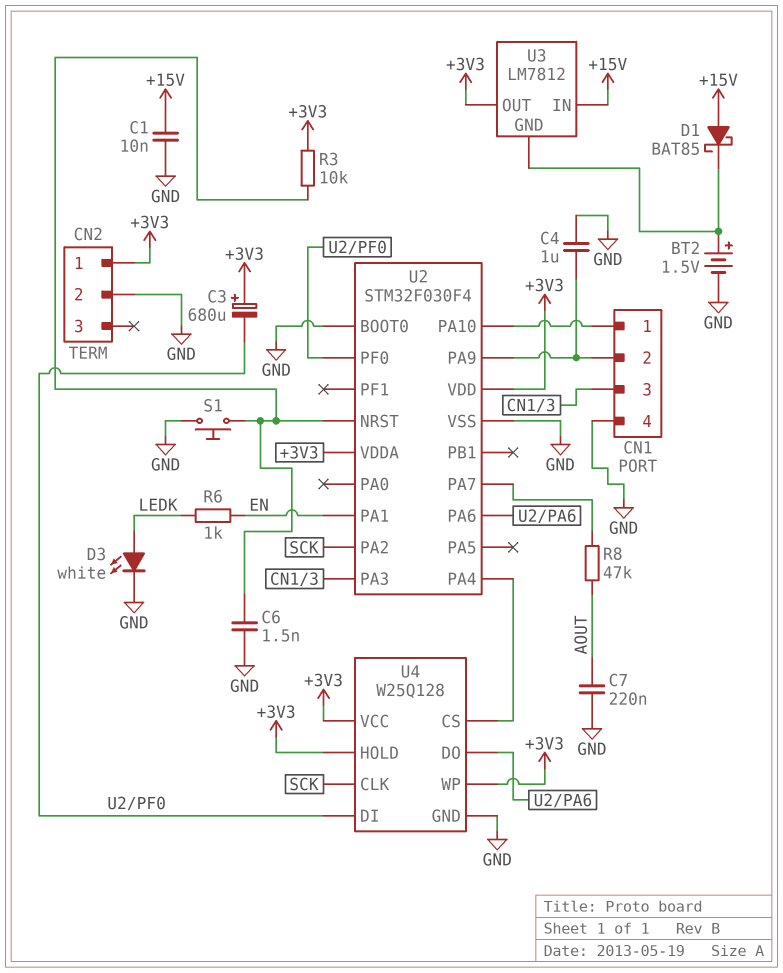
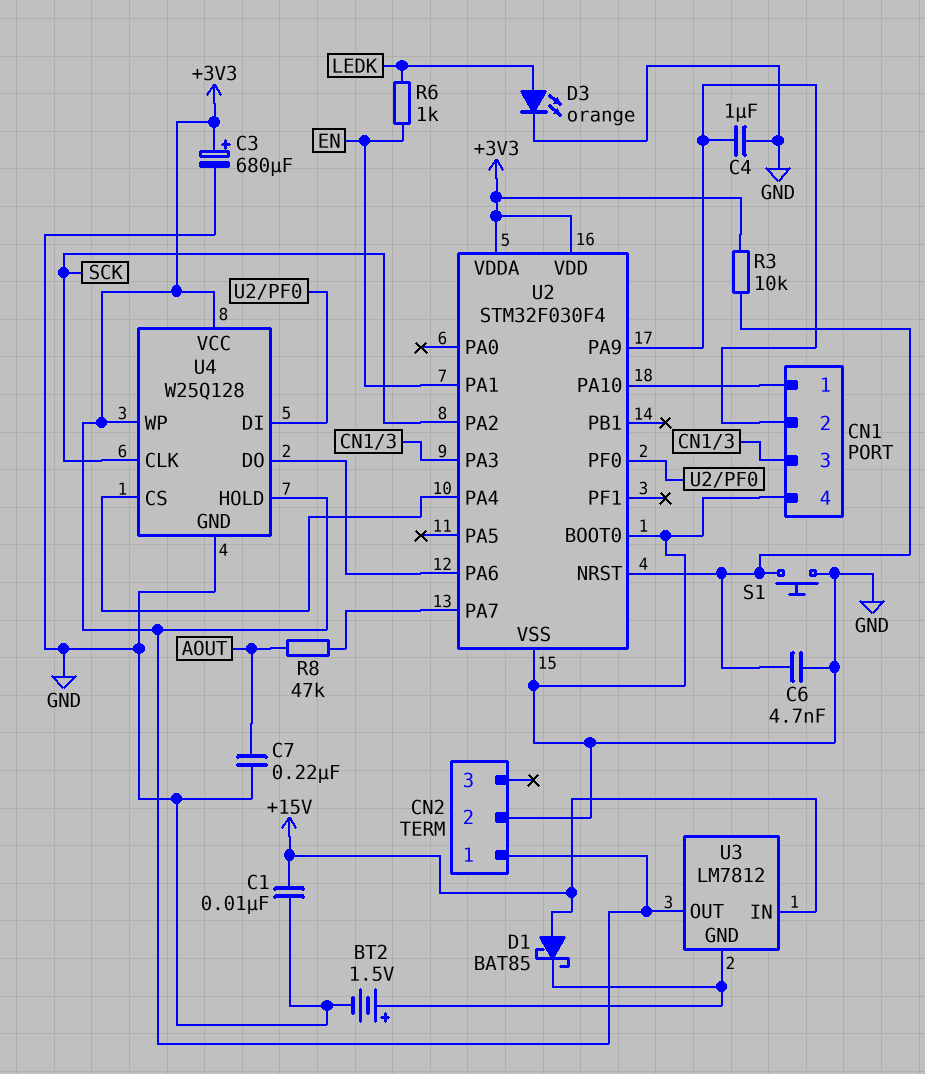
C3: 680uF (plus +3V3, minus U2/PF0) -> 680uF (plus +3V3, minus GND)
C6: 1.5nF (GND, U2/NRST) -> 4.7nF (GND, U2/NRST)
D3: LED white (A LEDK, K GND) -> LED orange (A LEDK, K GND)

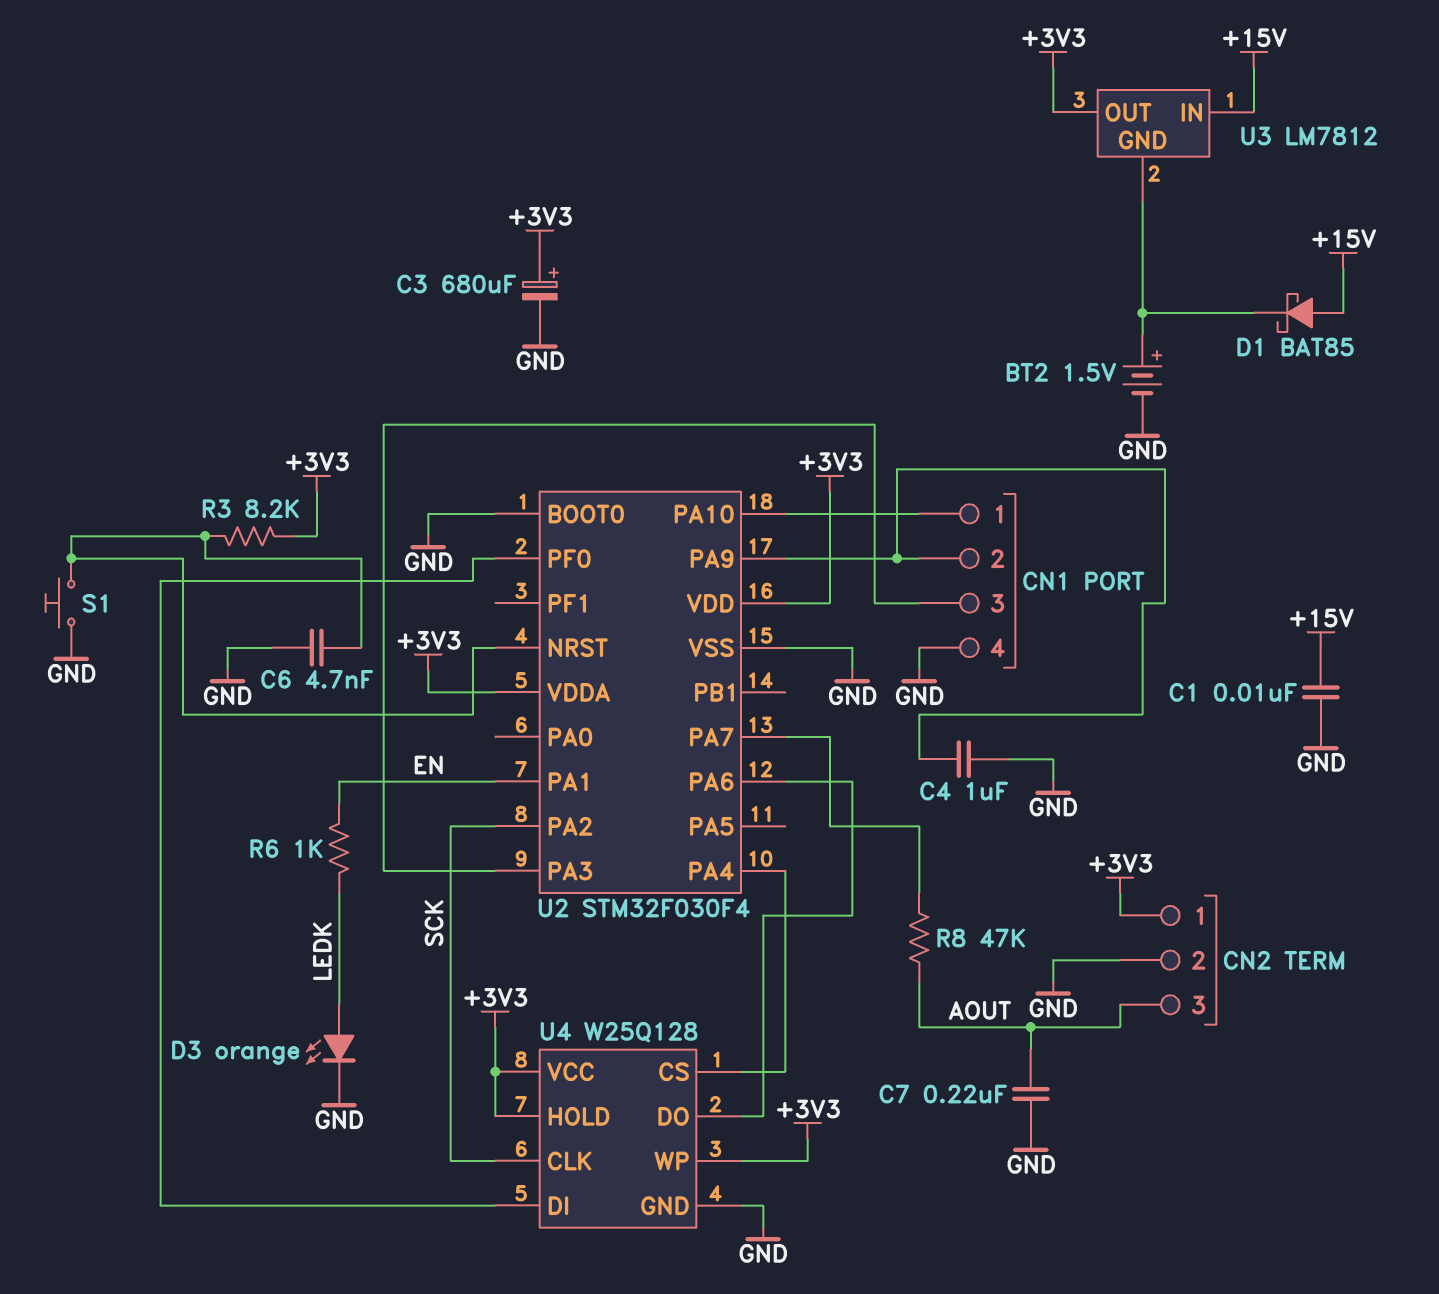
CN2 pin 3: none -> AOUT
R3: 10k (+3V3, U2/NRST) -> 8.2k (+3V3, U2/NRST)

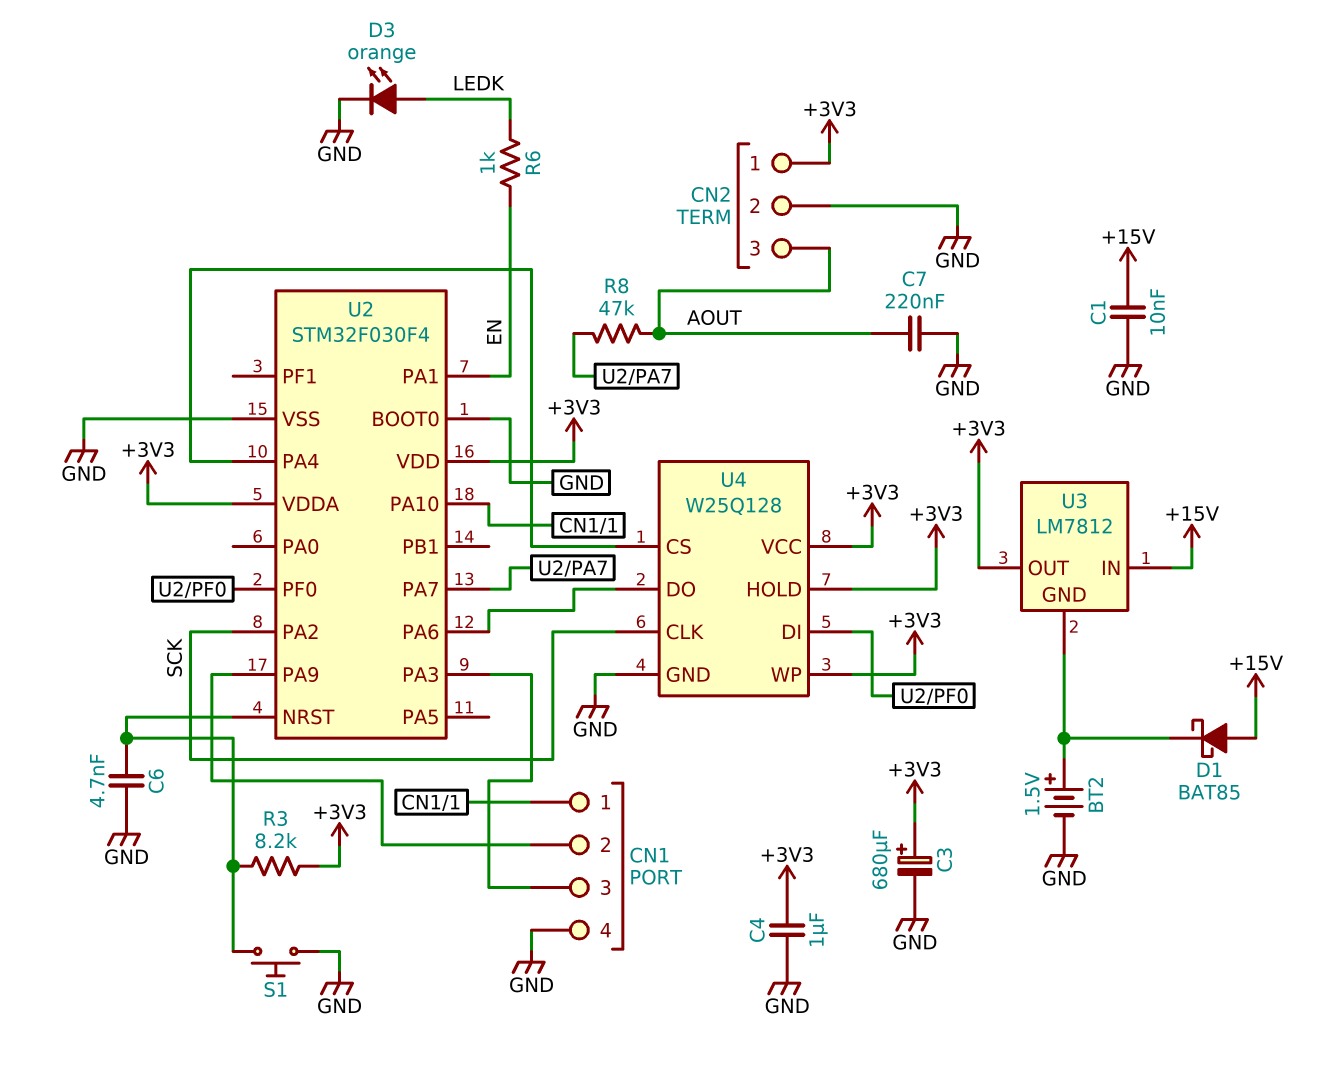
C4: 1uF (CN1/2, GND) -> 1uF (+3V3, GND)

